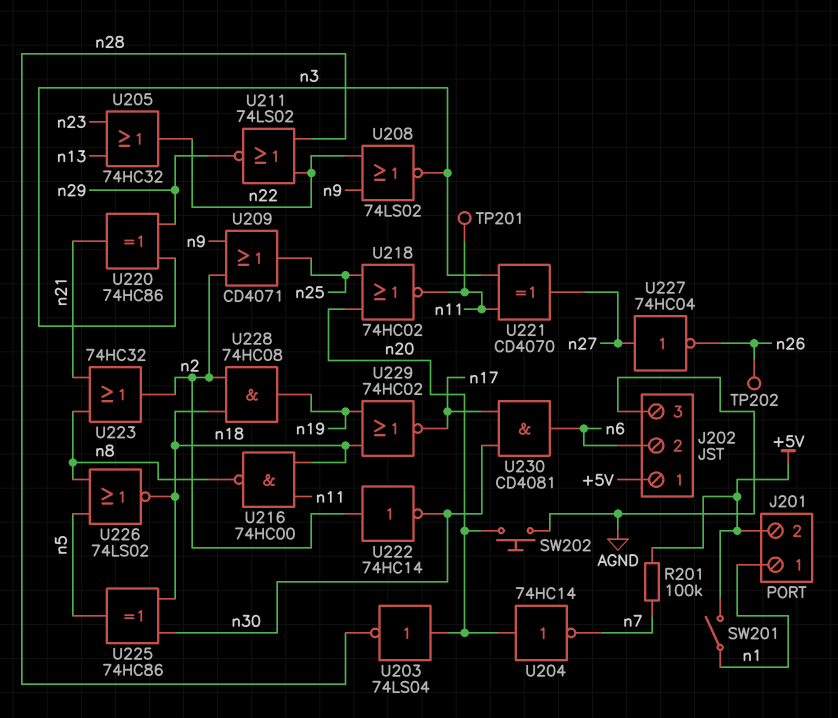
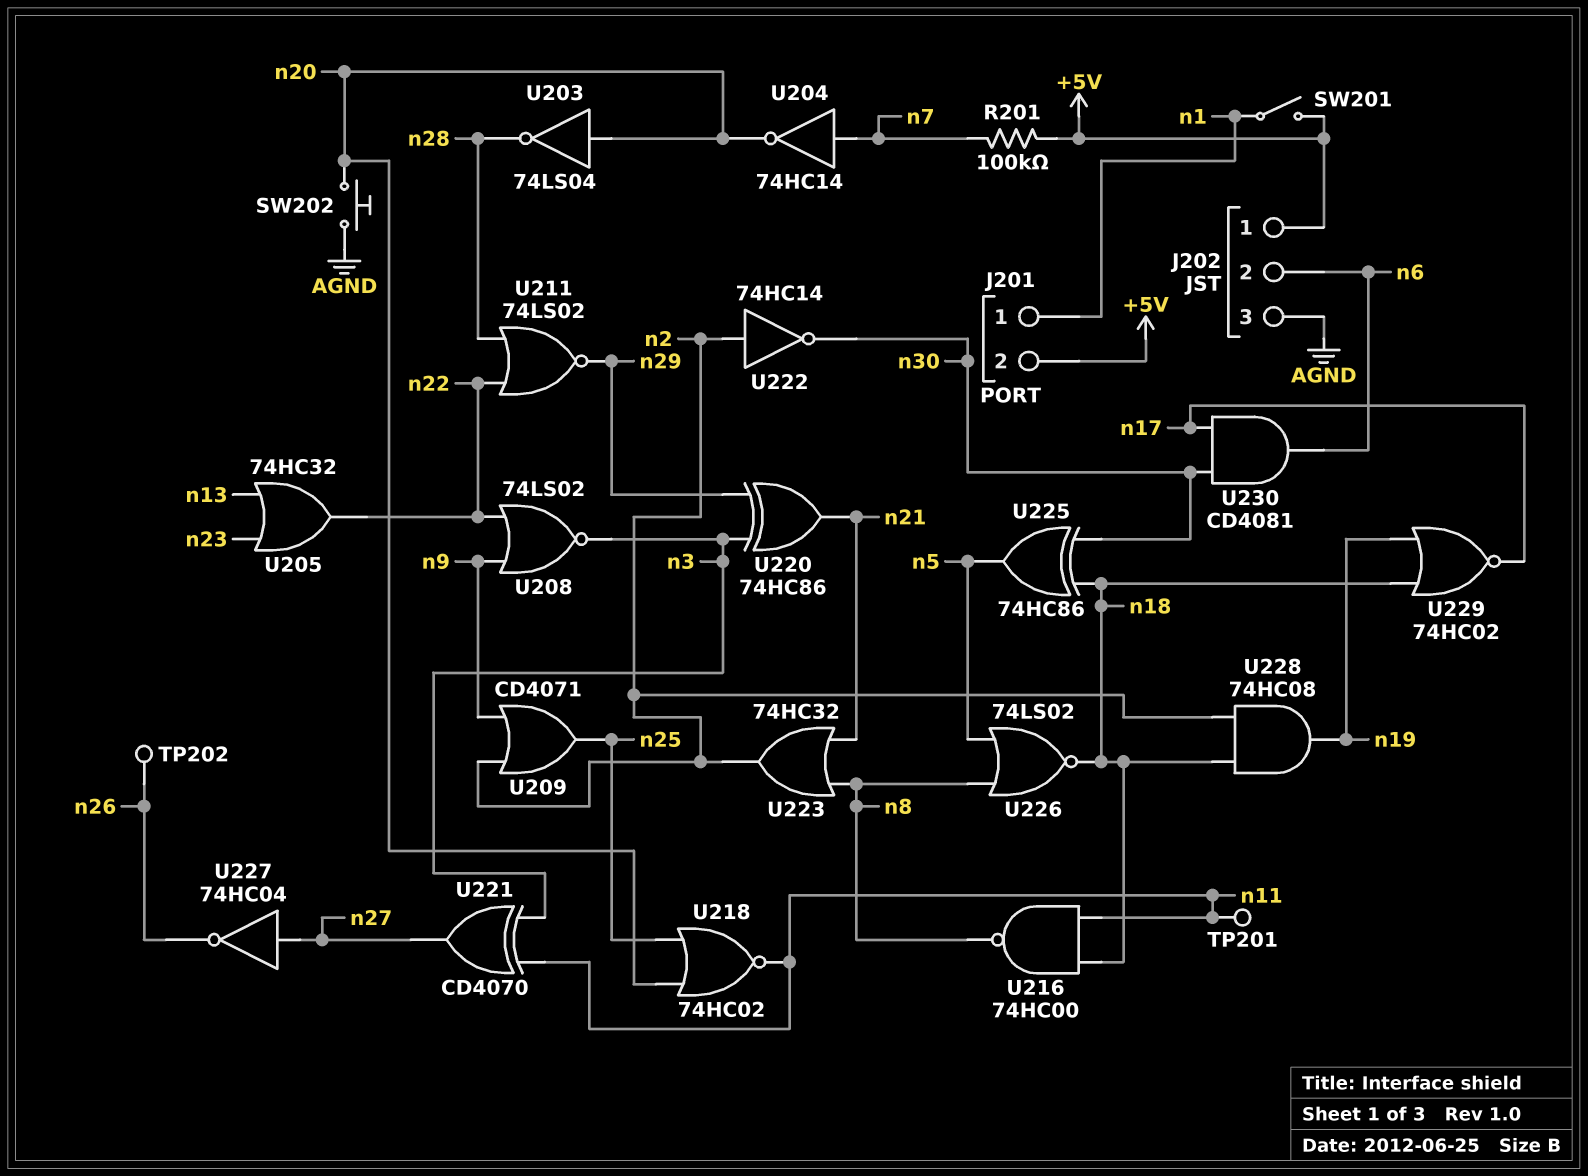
U204: NOT 74HC14 (in n20, out n7) -> NOT 74HC14 (in n7, out n20)

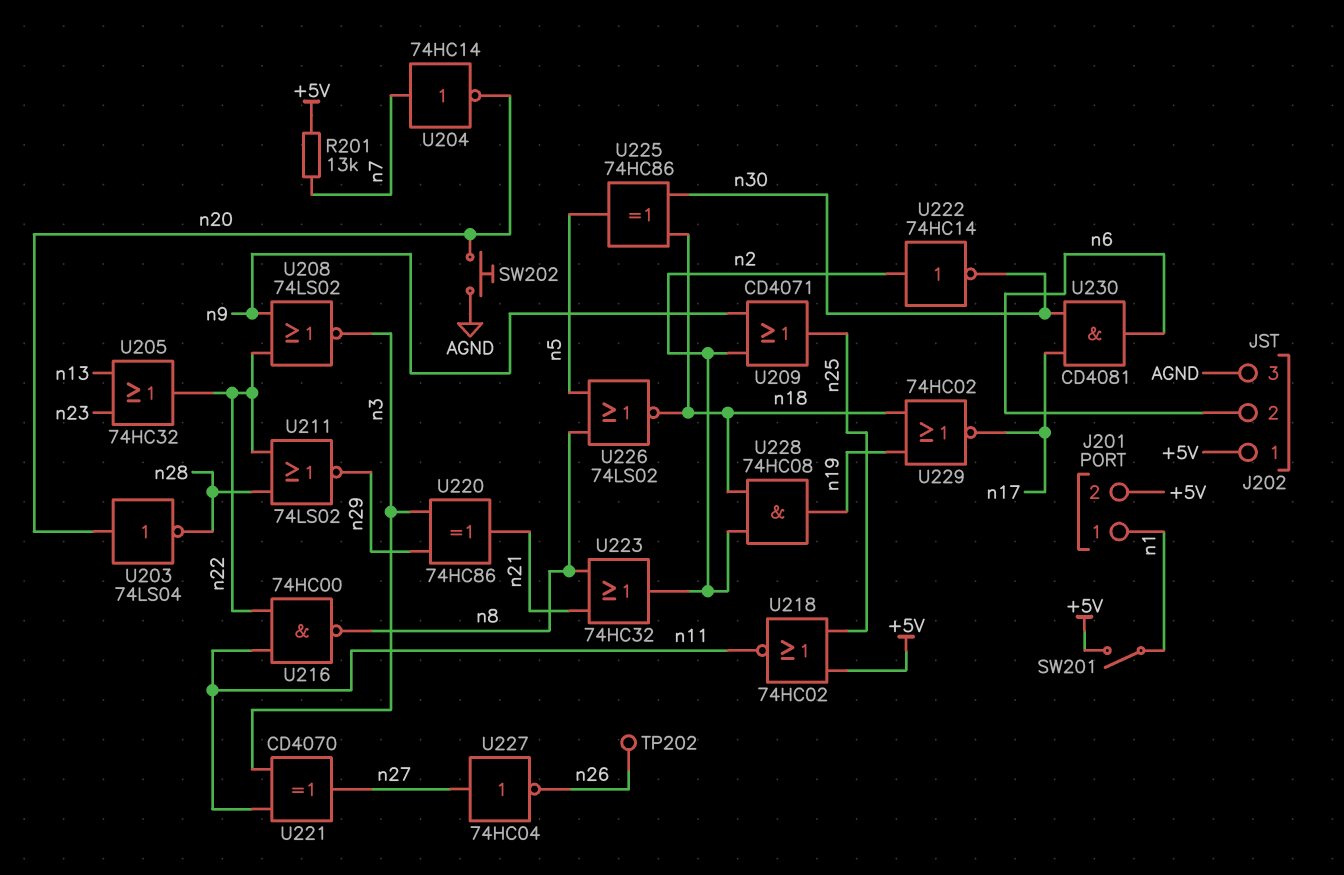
R201: 100k (+5V, n7) -> 13k (+5V, n7)
TP201: test point (n11) -> none
U216: NAND 74HC00 (in n11, in n18, out n8) -> NAND 74HC00 (in n11, in n22, out n8)
U218: NOR 74HC02 (in n20, in n25, out n11) -> NOR 74HC02 (in +5V, in n25, out n11)

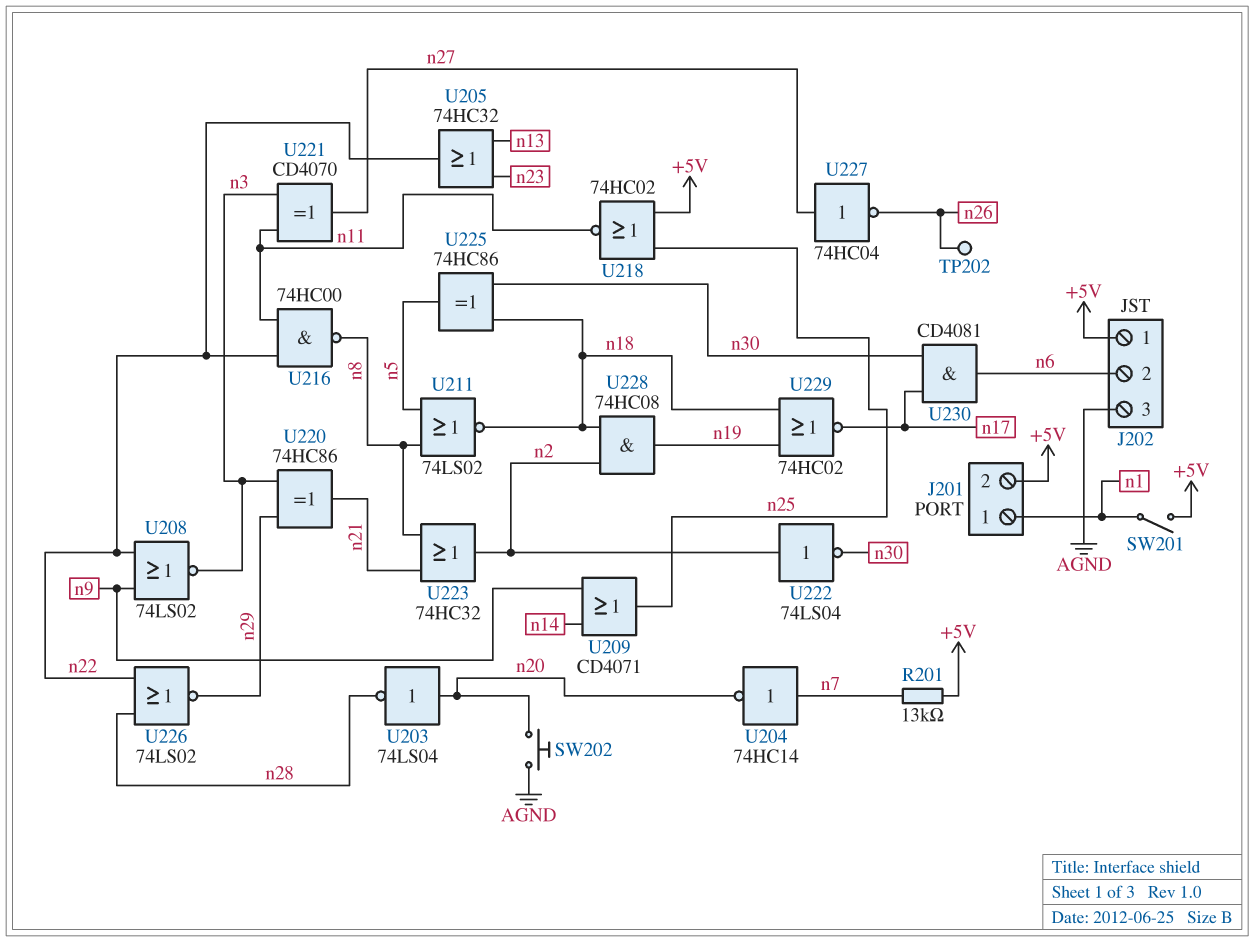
U209: OR CD4071 (in n2, in n9, out n25) -> OR CD4071 (in n9, in n14, out n25)
U211: NOR 74LS02 (in n22, in n28, out n29) -> NOR 74LS02 (in n5, in n8, out n18)
U222: NOT 74HC14 (in n2, out n30) -> NOT 74LS04 (in n2, out n30)
U226: NOR 74LS02 (in n5, in n8, out n18) -> NOR 74LS02 (in n22, in n28, out n29)

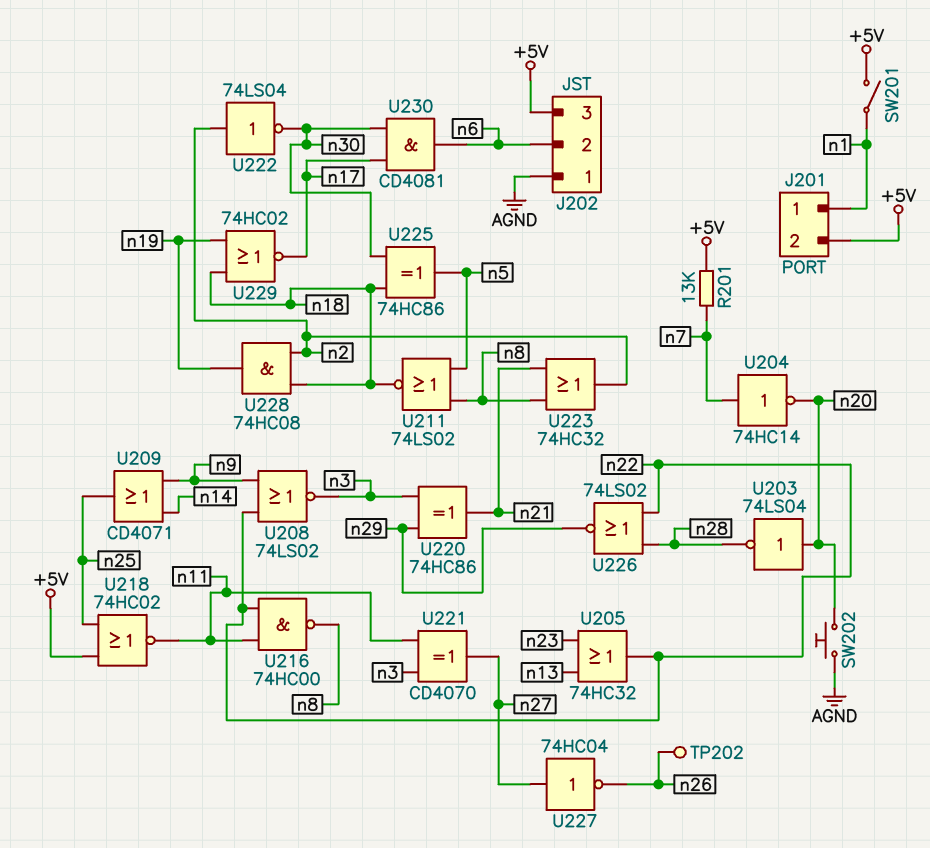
J202 pin 1: +5V -> AGND
J202 pin 3: AGND -> +5V

